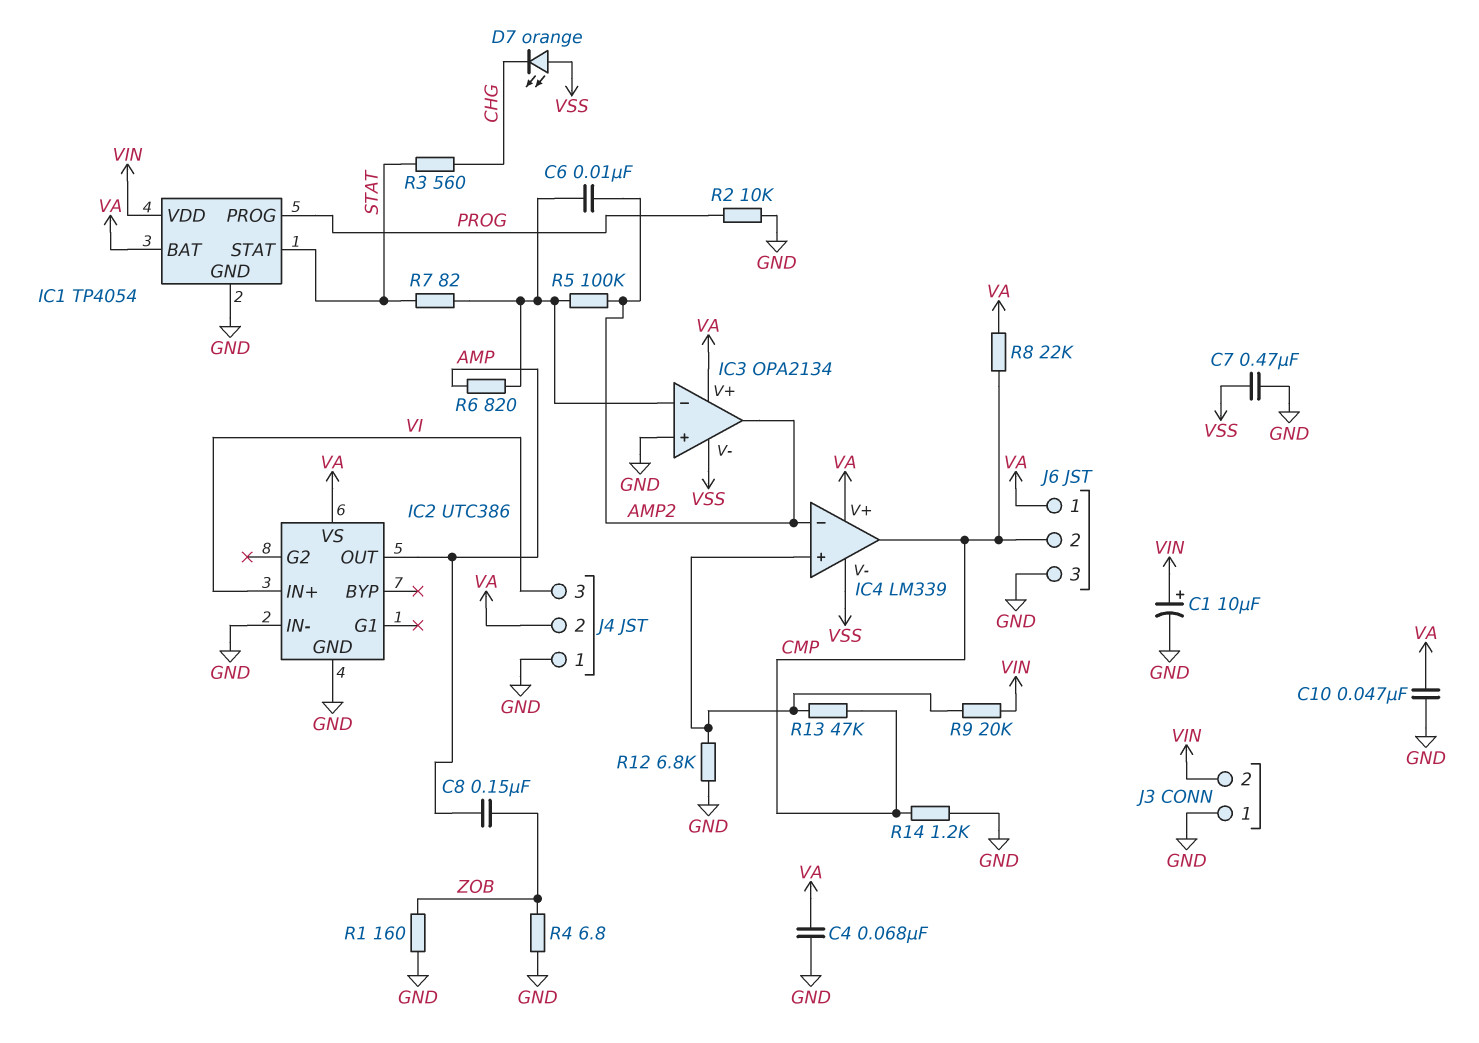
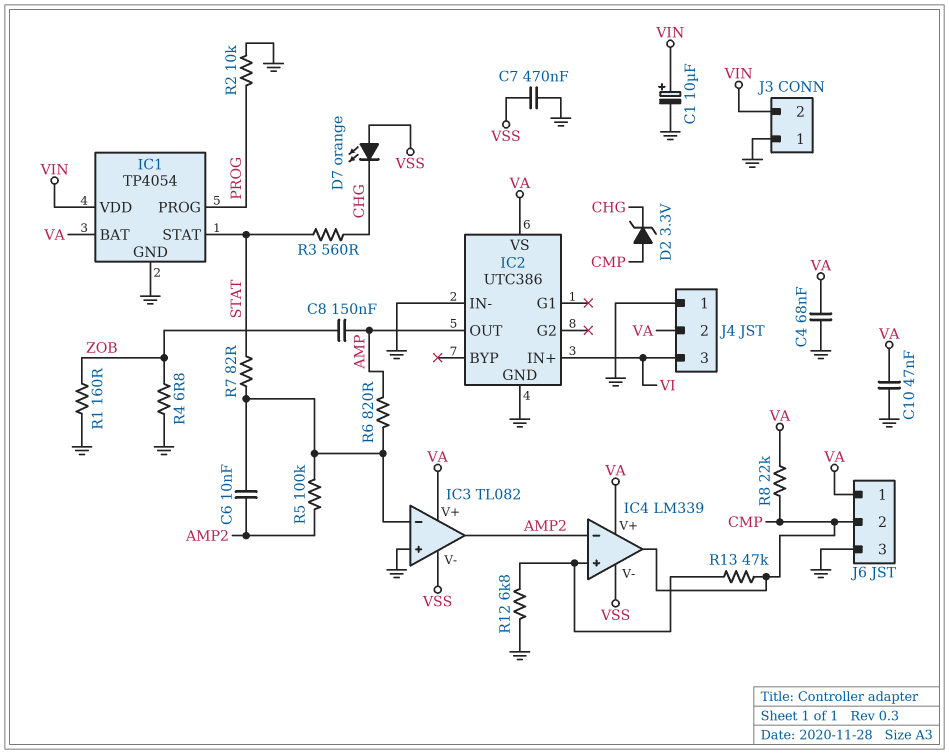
D2: none -> zener 3.3V (A CMP, K CHG)
IC3: OPA2134 -> TL082
R9: 20k (IC4/in+, VIN) -> none
R14: 1.2k (CMP, GND) -> none

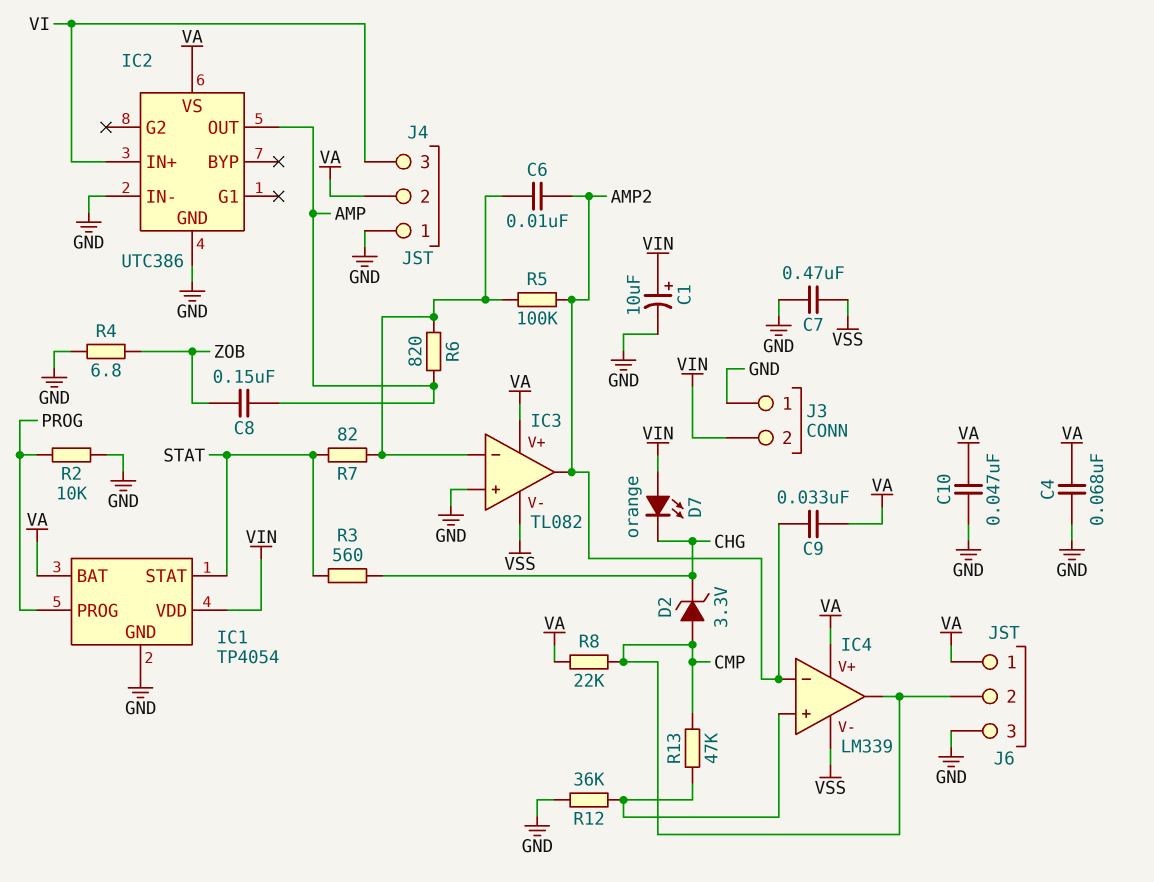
C9: none -> 33nF (AMP2, VA)
D7: LED orange (A VSS, K CHG) -> LED orange (A VIN, K CHG)
R1: 160 (GND, ZOB) -> none
R12: 6.8k (GND, IC4/in+) -> 36k (GND, IC4/in+)

